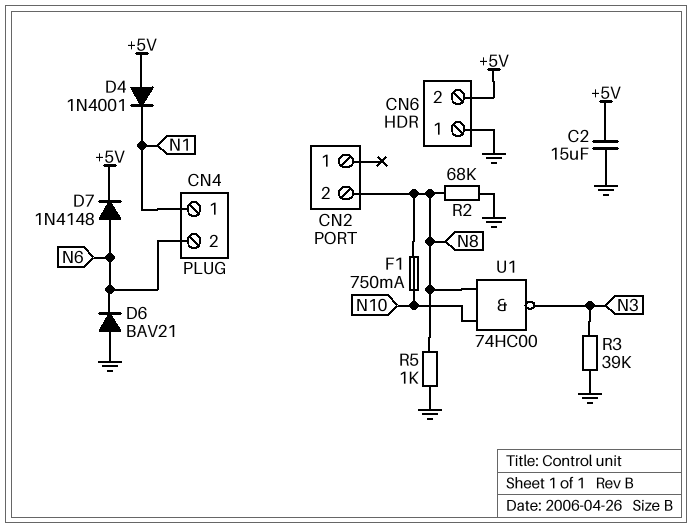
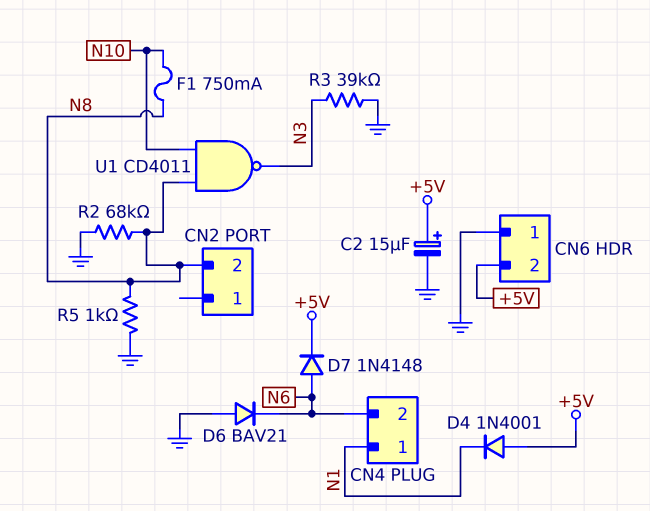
C2: 15uF (+5V, GND) -> 15uF (plus +5V, minus GND)
U1: NAND 74HC00 (in N8, in N10, out N3) -> NAND CD4011 (in N8, in N10, out N3)

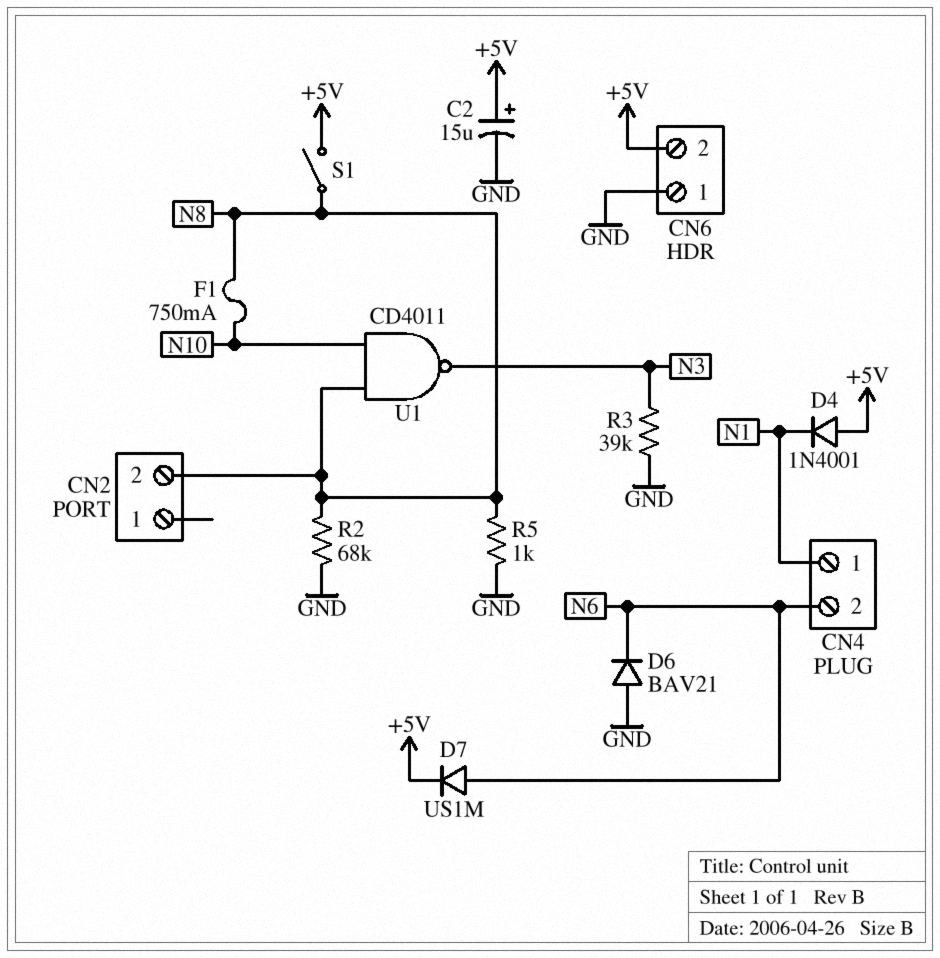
D7: diode 1N4148 (A N6, K +5V) -> diode US1M (A N6, K +5V)
S1: none -> switch (+5V, N8)

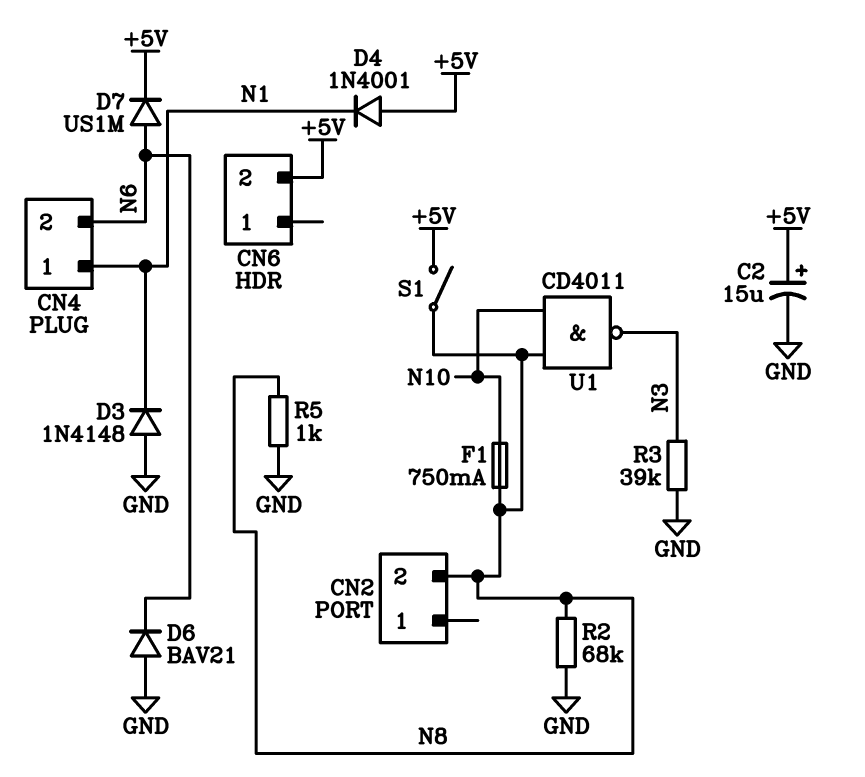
CN6 pin 1: GND -> none
D3: none -> diode 1N4148 (A GND, K N1)

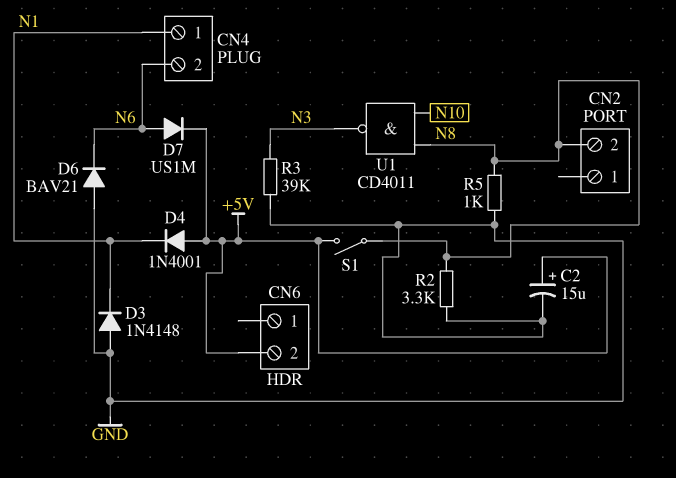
F1: 750mA (N8, N10) -> none
R2: 68k (GND, N8) -> 3.3k (GND, N8)

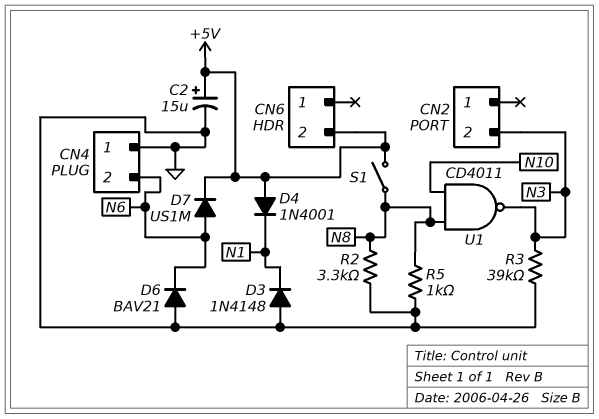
CN2 pin 2: N8 -> N3
CN4 pin 1: N1 -> GND

